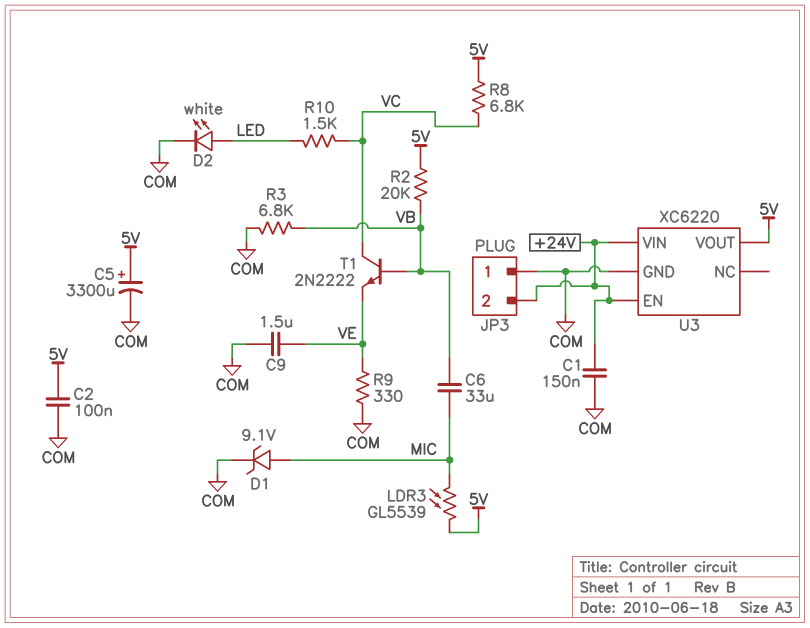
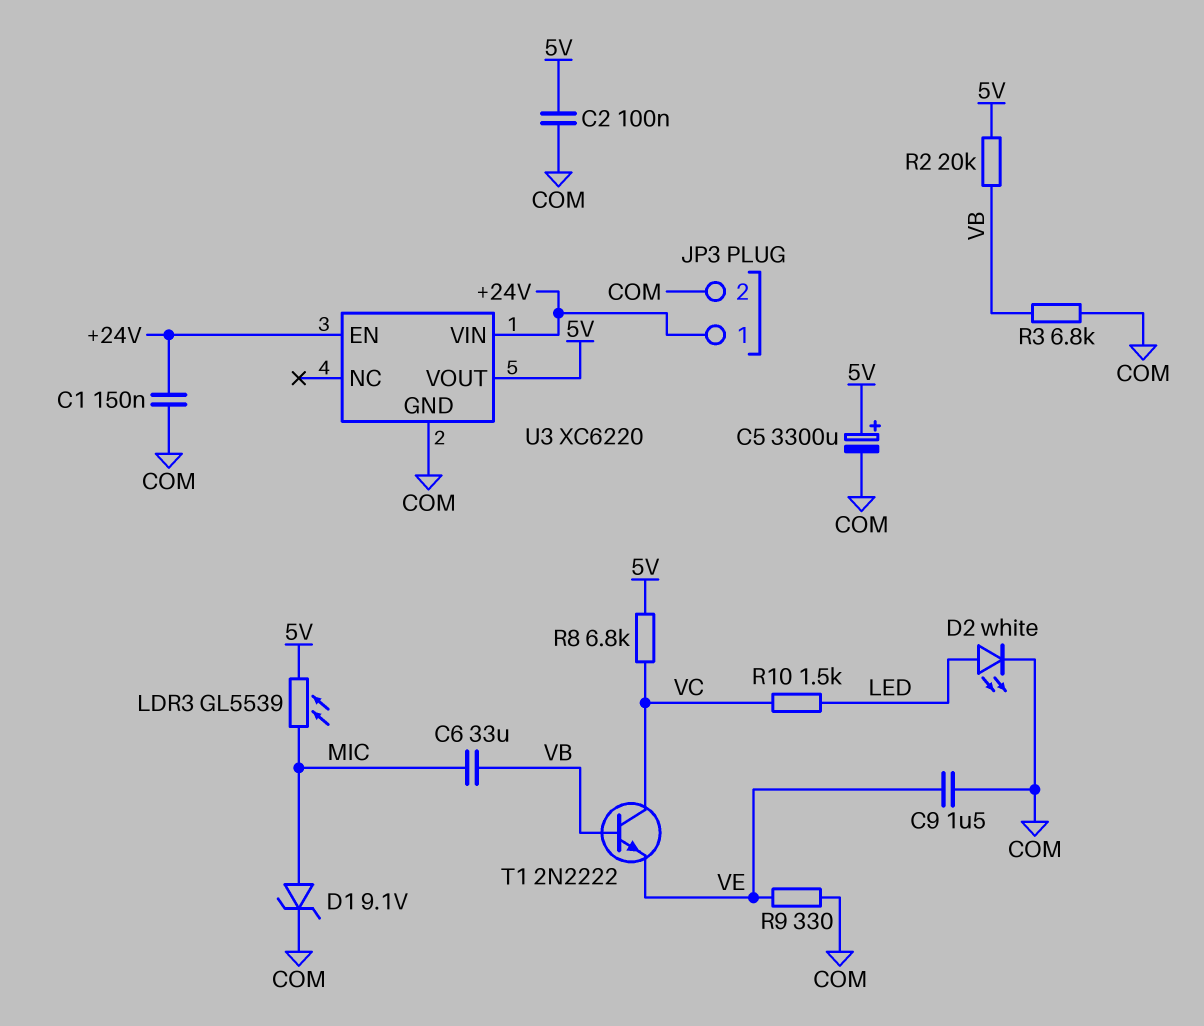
JP3 pin 1: COM -> +24V
JP3 pin 2: +24V -> COM

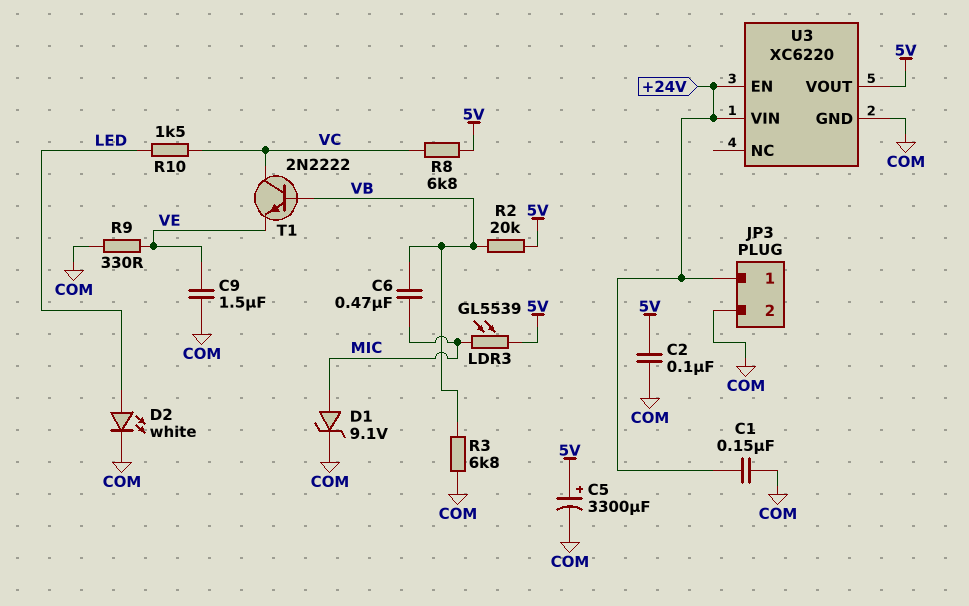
C6: 33uF (MIC, VB) -> 470nF (MIC, VB)

